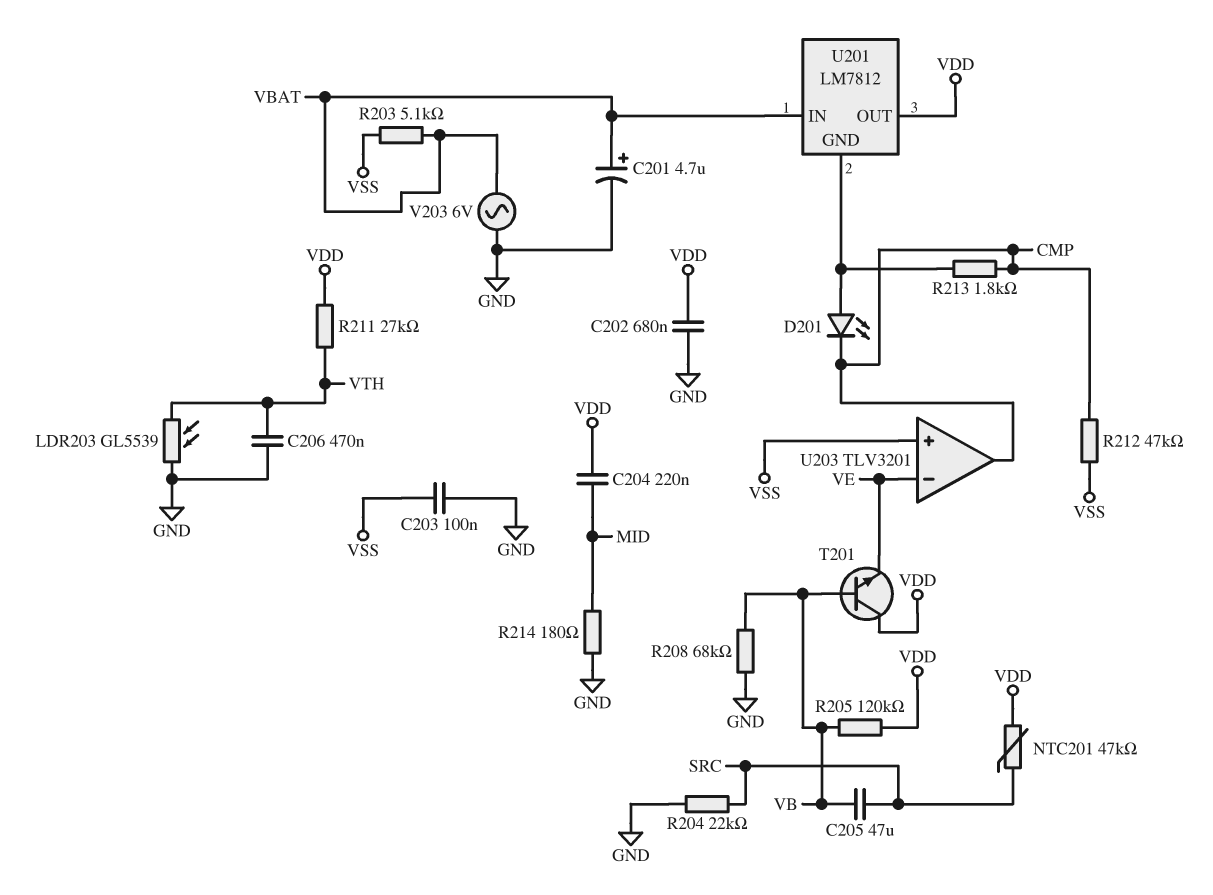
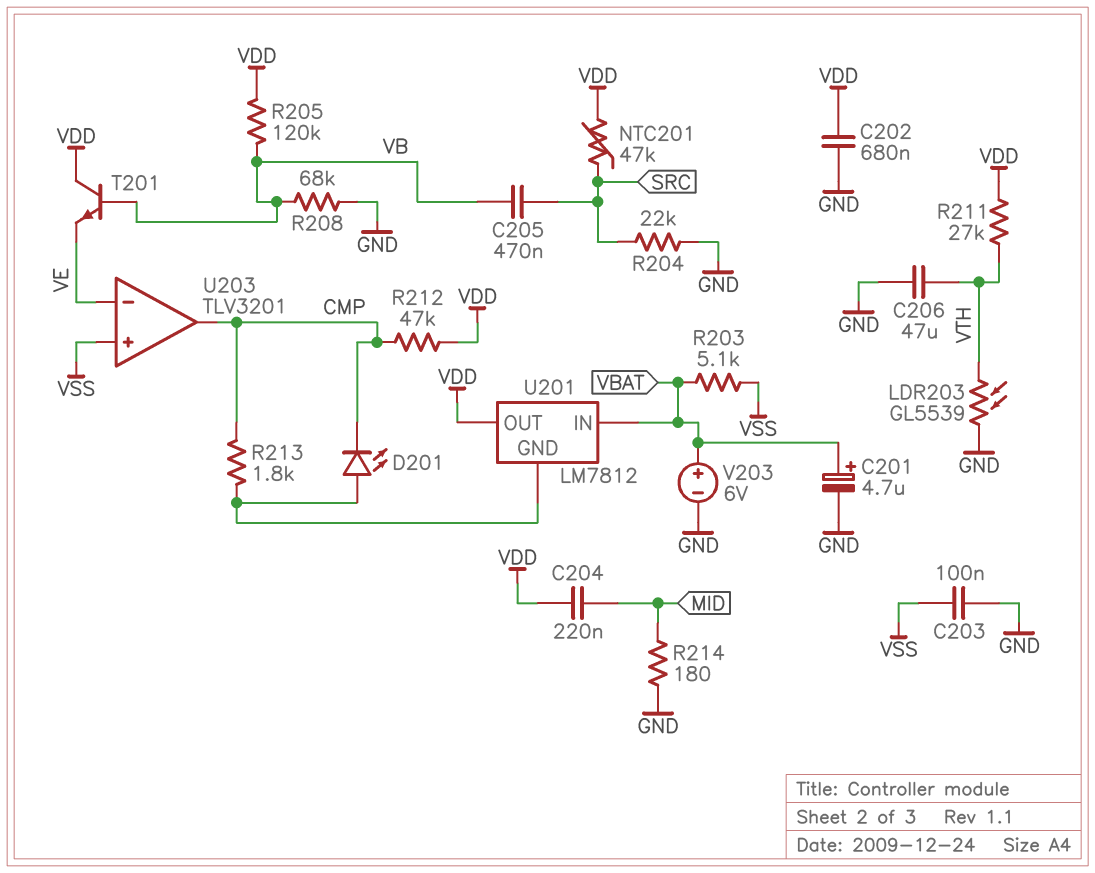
C205: 47uF (SRC, VB) -> 470nF (SRC, VB)
C206: 470nF (GND, VTH) -> 47uF (GND, VTH)
R212: 47k (CMP, VSS) -> 47k (CMP, VDD)
V203: AC 6V (GND, VBAT) -> 6V (plus VBAT, minus GND)

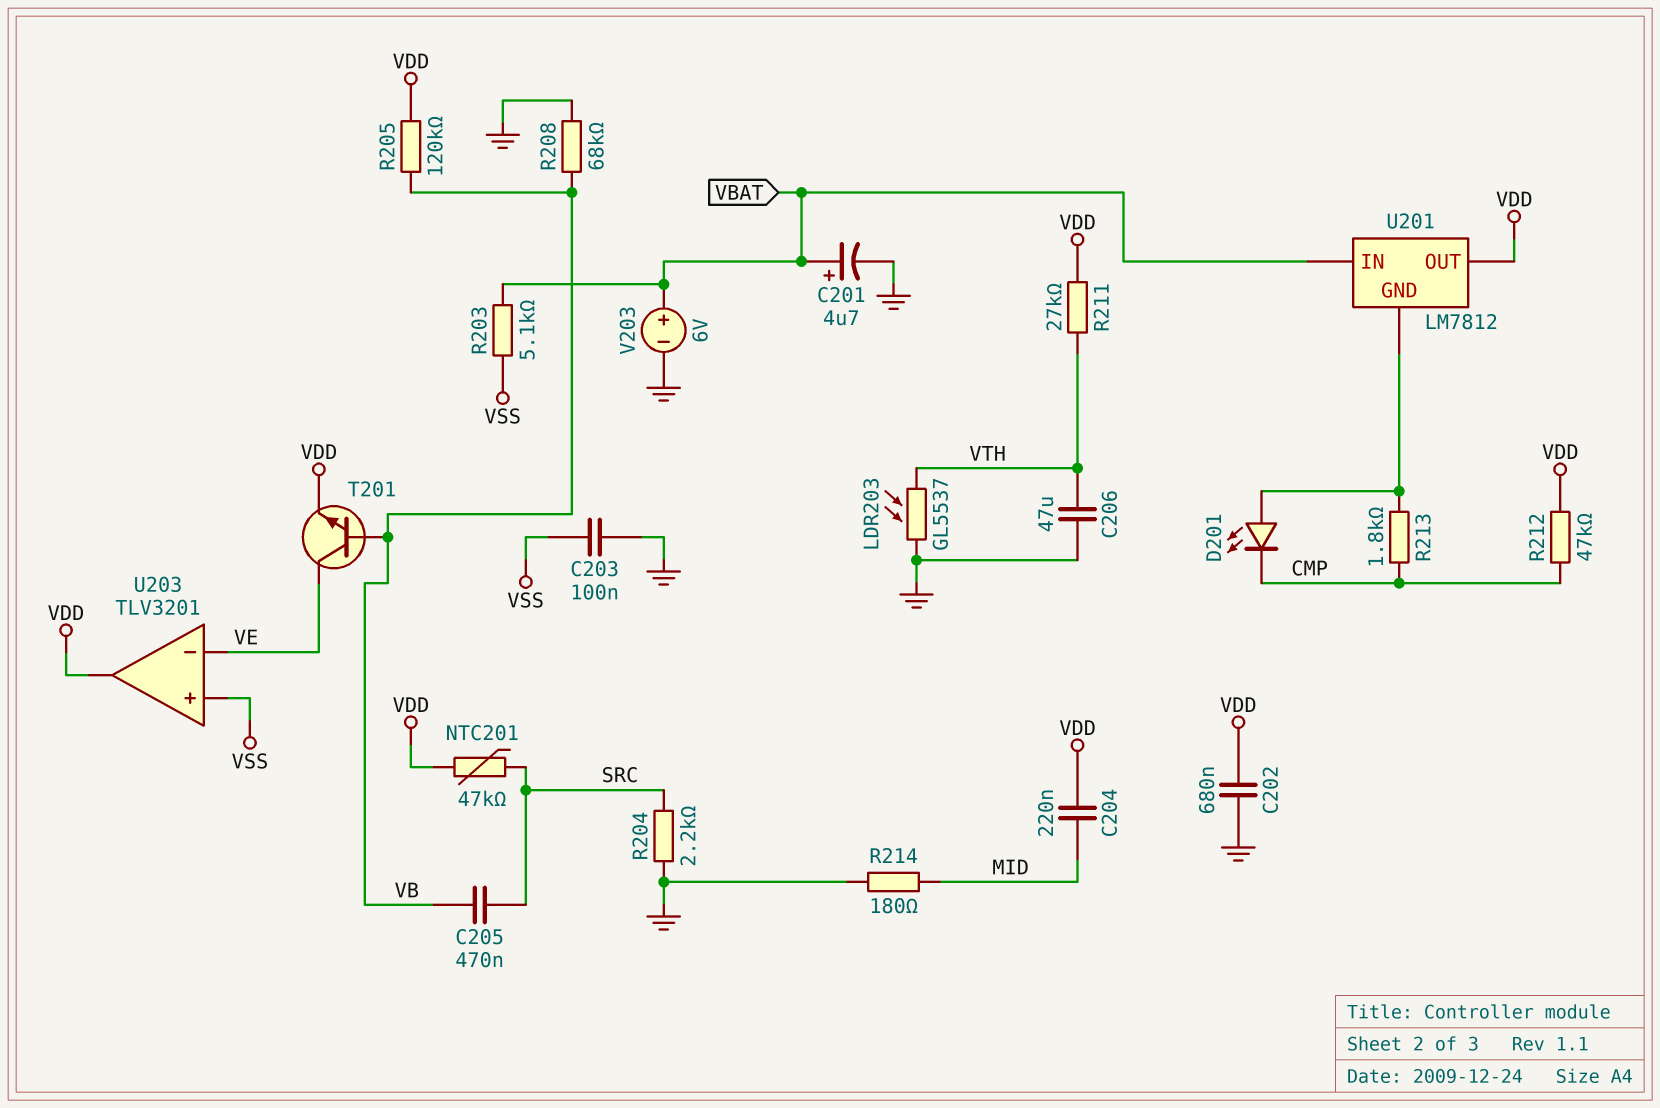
LDR203: GL5539 (GND, VTH) -> GL5537 (GND, VTH)
R204: 22k (GND, SRC) -> 2.2k (GND, SRC)
T201: NPN (B VB, C VDD, E VE) -> NPN (B VB, C VE, E VDD)
U203 pin out: CMP -> VDD

